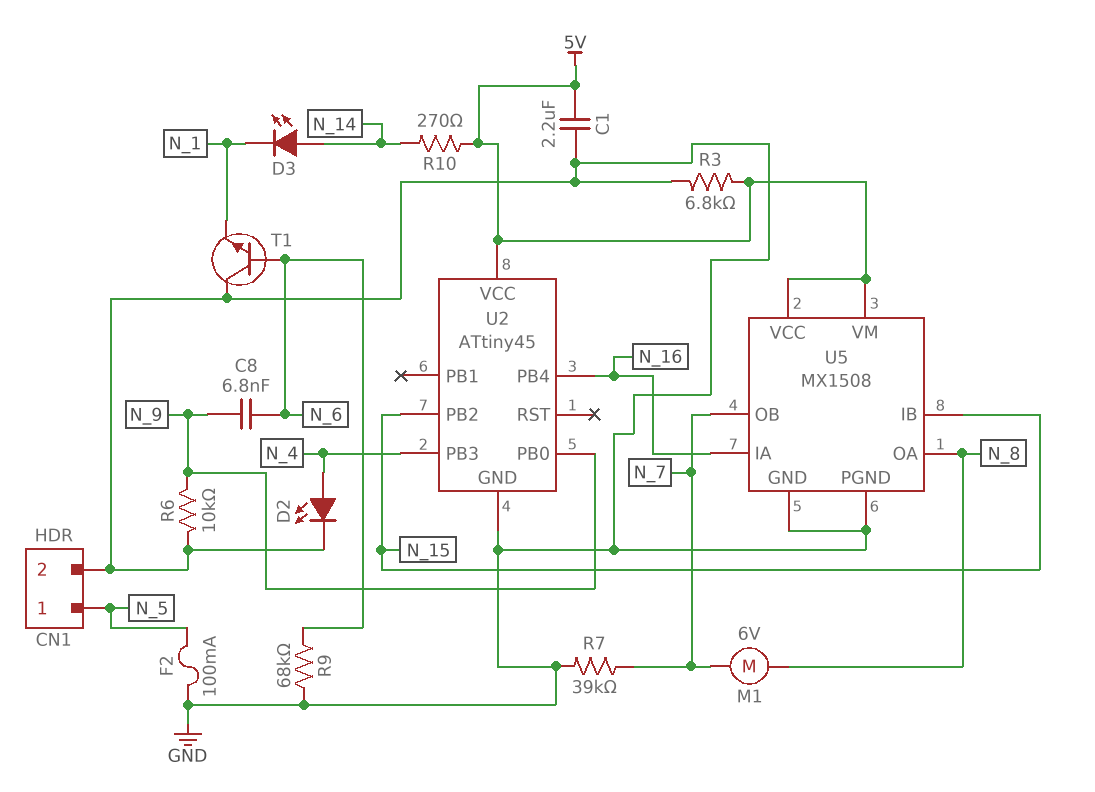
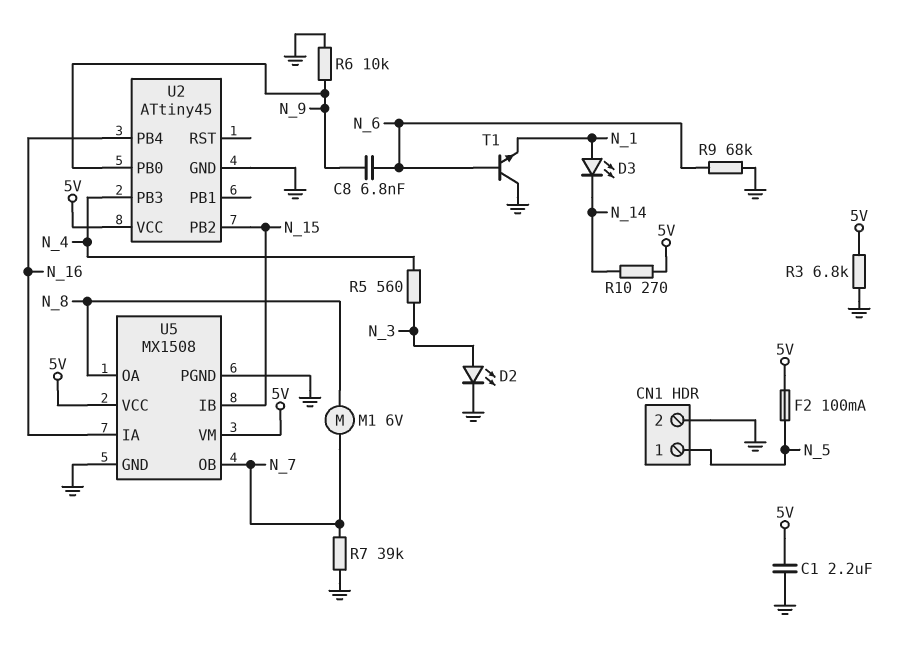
D2: LED (A N_4, K GND) -> LED (A N_3, K GND)
D3: LED (A N_14, K N_1) -> LED (A N_1, K N_14)
F2: 100mA (GND, N_5) -> 100mA (5V, N_5)
R5: none -> 560 (N_3, N_4)

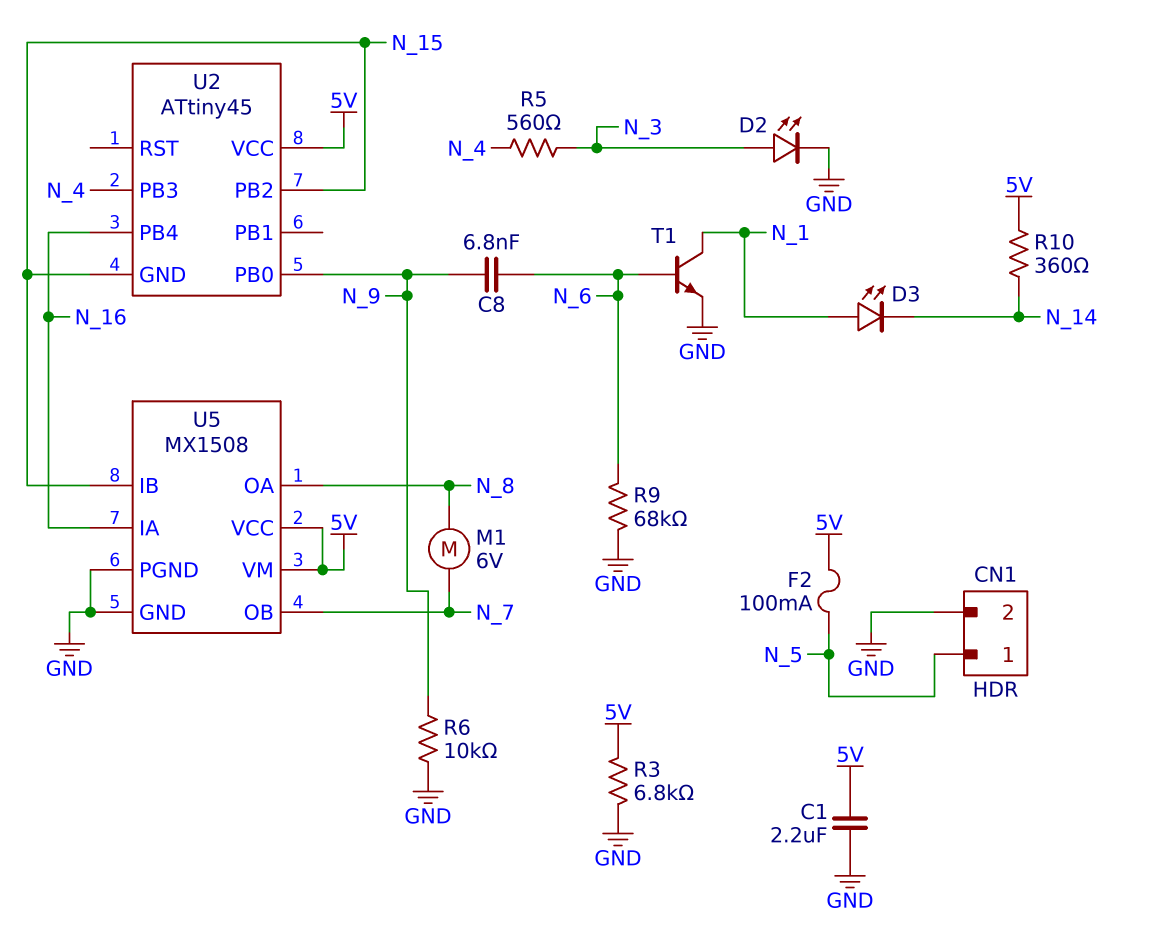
R7: 39k (GND, N_7) -> none
R10: 270 (5V, N_14) -> 360 (5V, N_14)
T1: NPN (B N_6, C GND, E N_1) -> NPN (B N_6, C N_1, E GND)
U2 pin GND: GND -> N_15

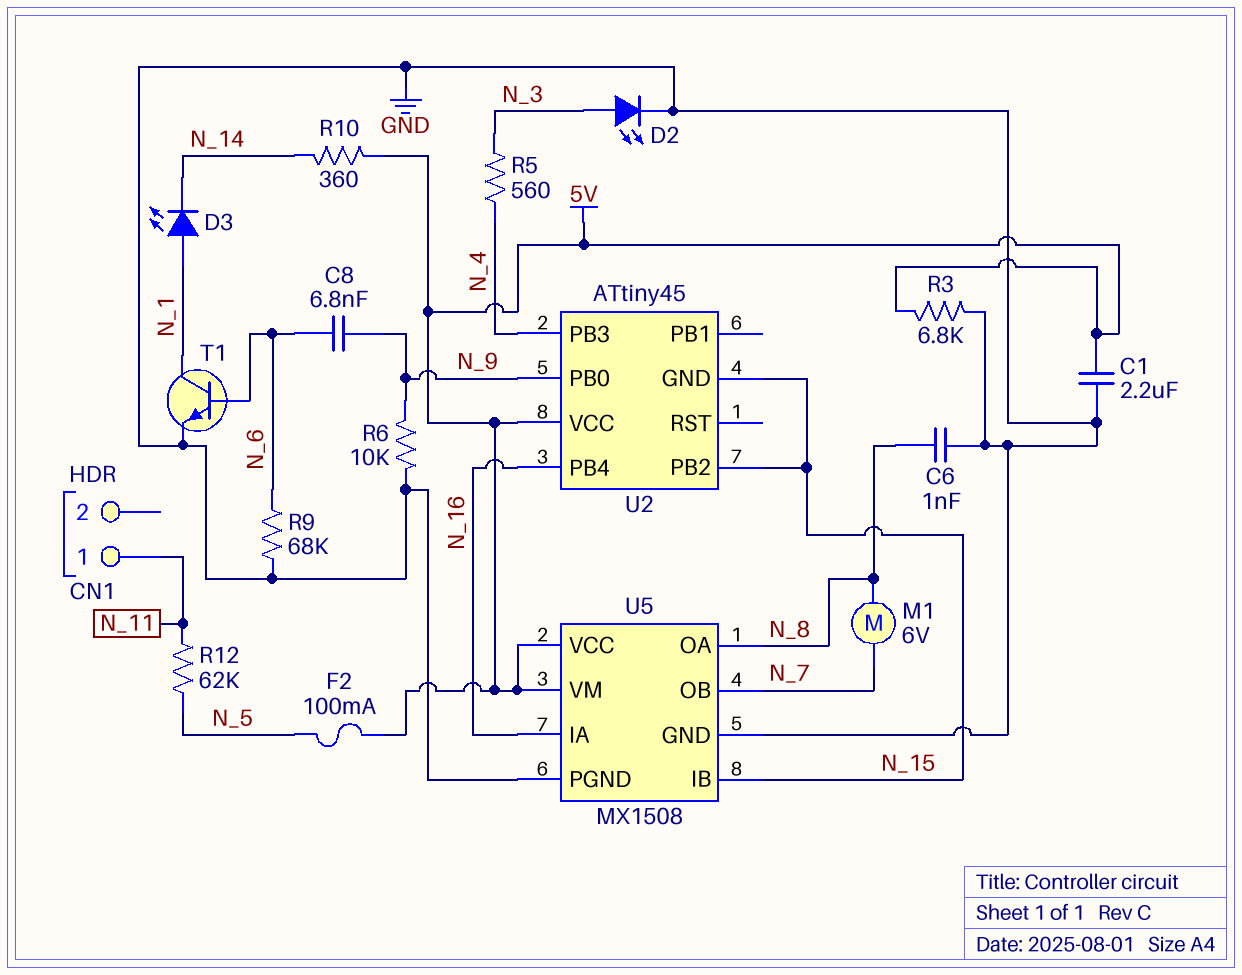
C6: none -> 1nF (GND, N_8)
CN1 pin 1: N_5 -> N_11
CN1 pin 2: GND -> none
R12: none -> 62k (N_5, N_11)

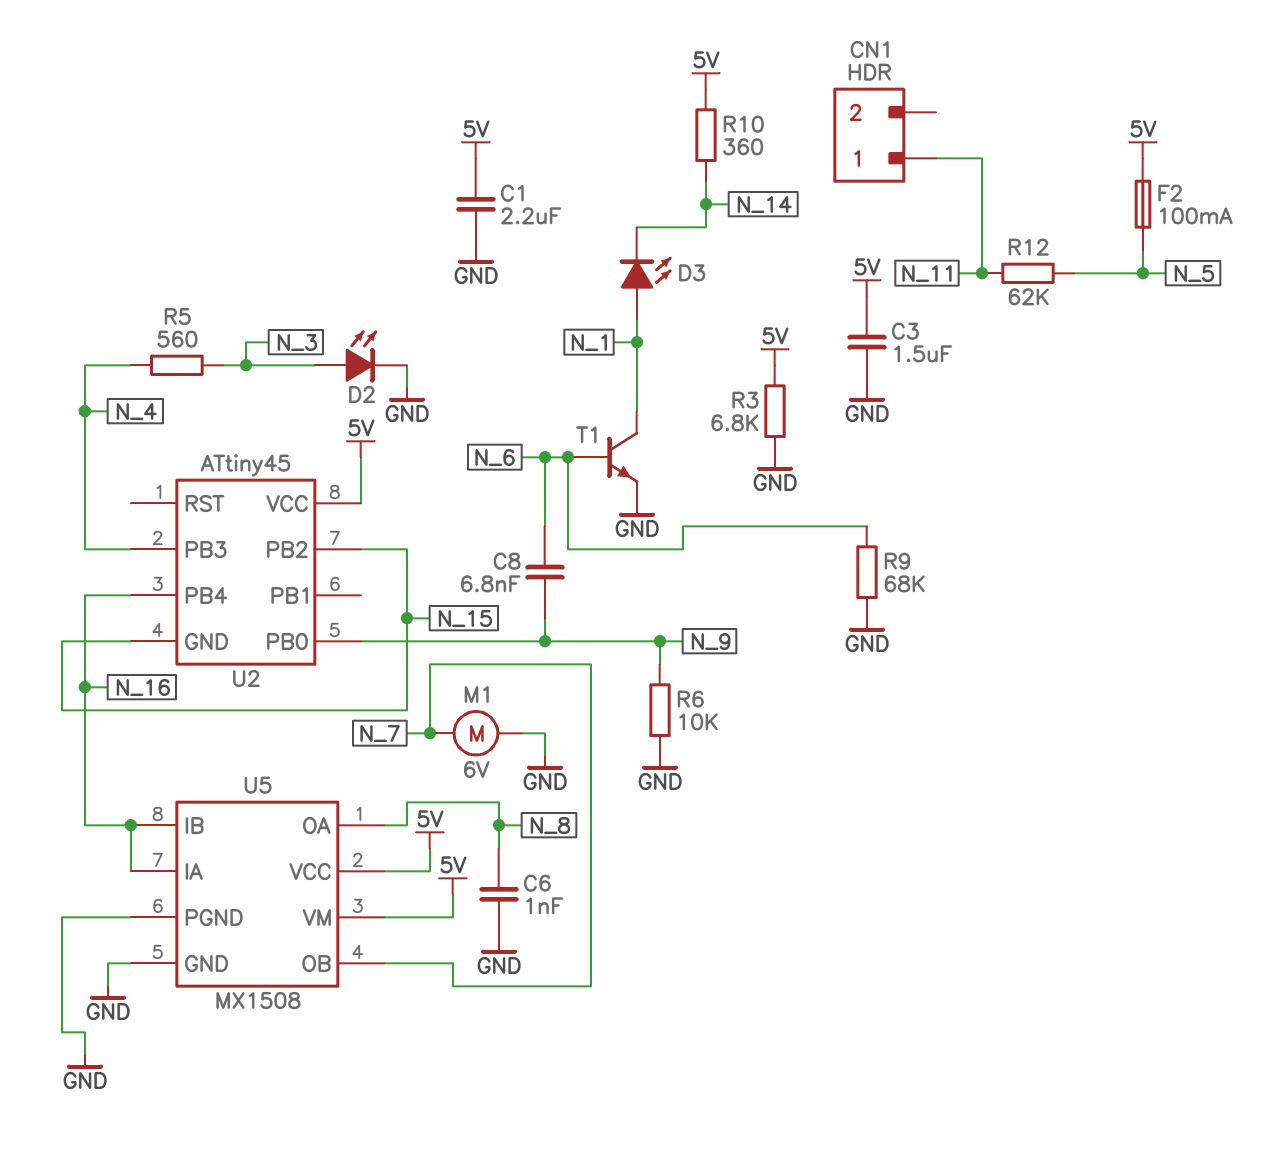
C3: none -> 1.5uF (5V, GND)
M1: motor 6V (N_7, N_8) -> motor 6V (GND, N_7)
U5 pin IB: N_15 -> N_16

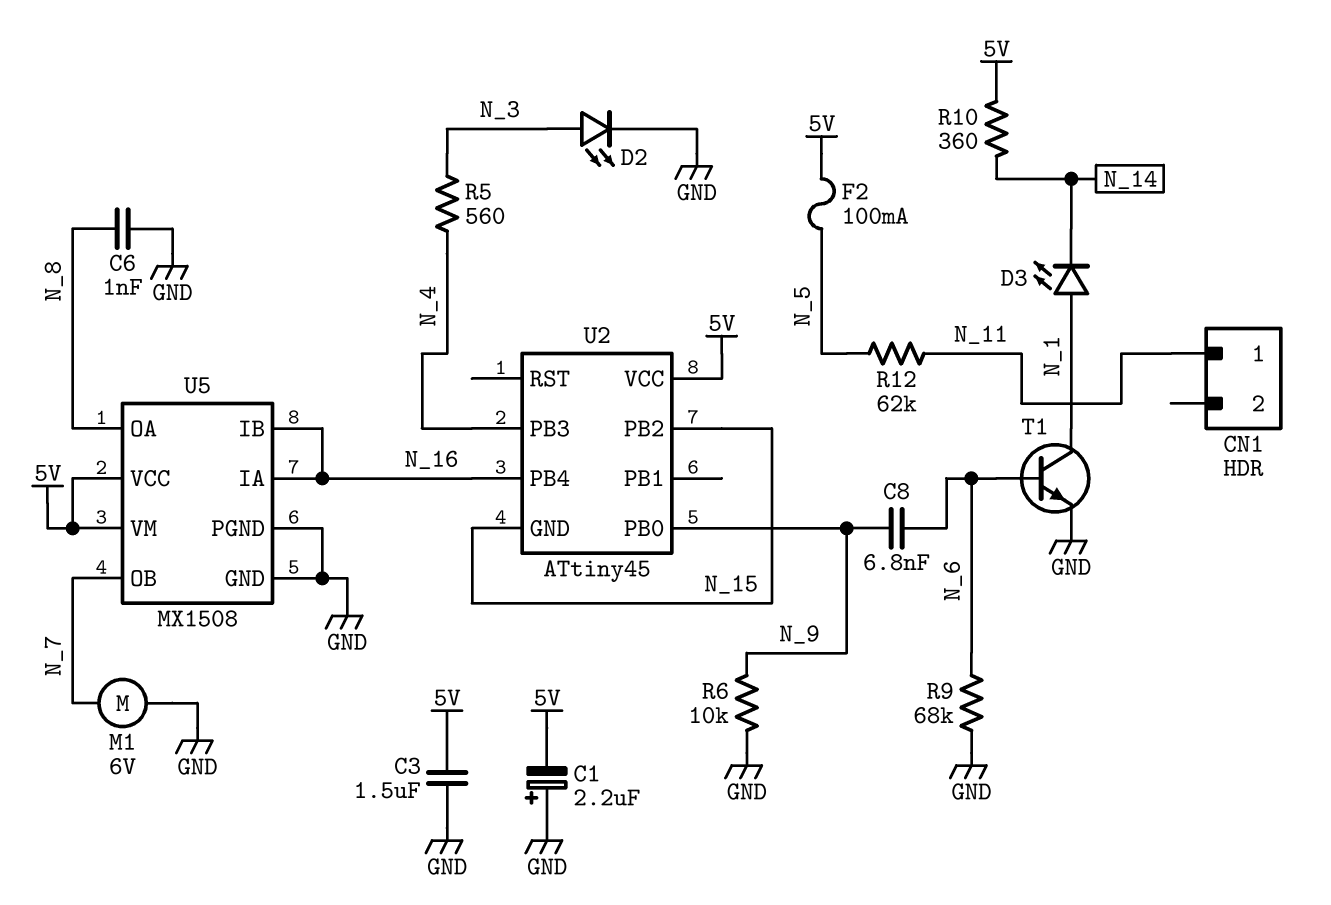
C1: 2.2uF (5V, GND) -> 2.2uF (plus GND, minus 5V)
R3: 6.8k (5V, GND) -> none

